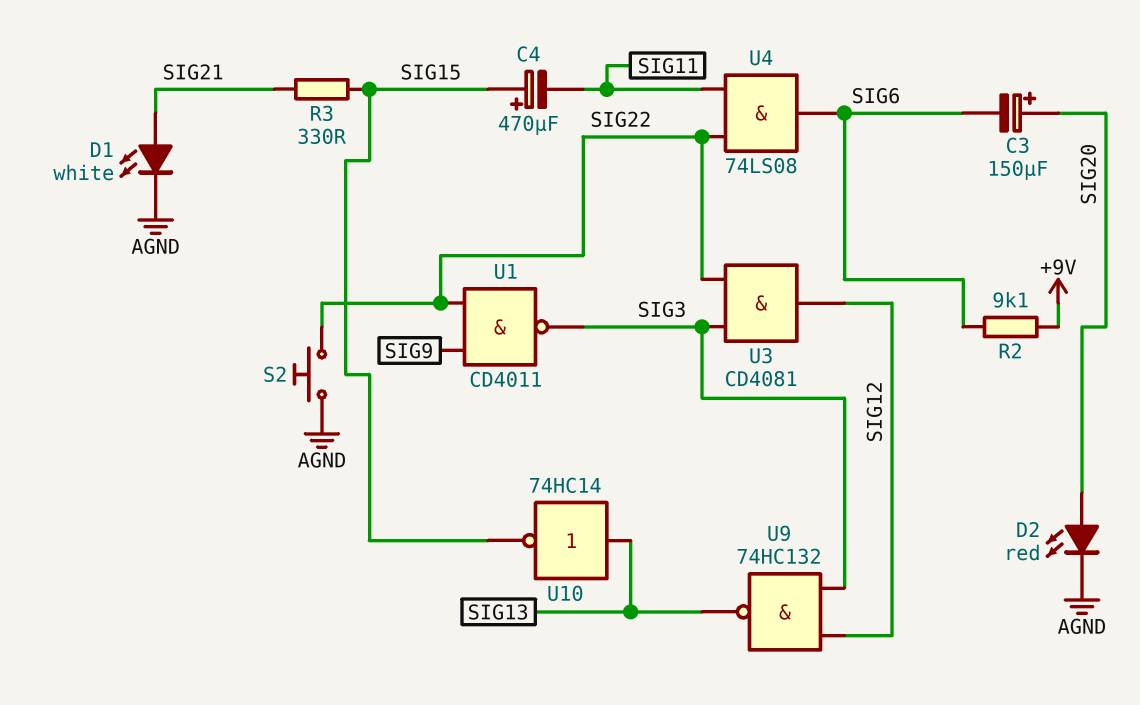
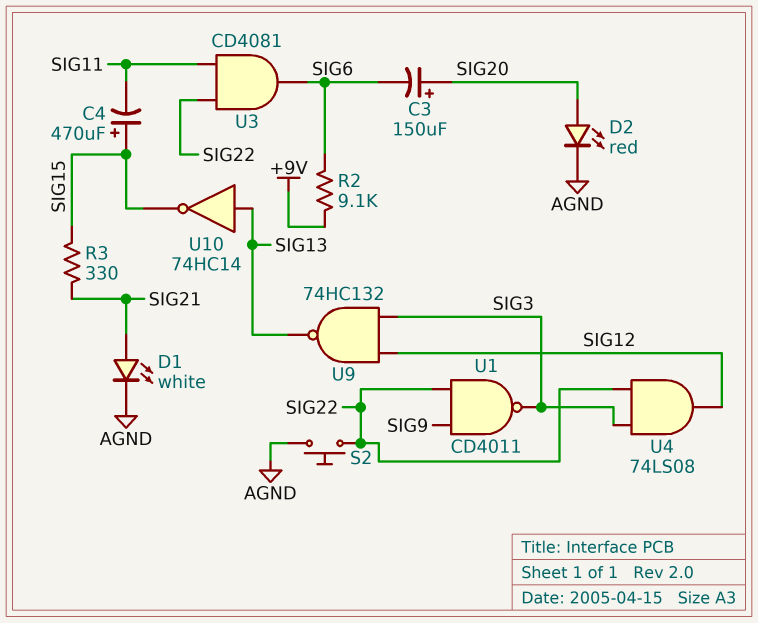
U3: AND CD4081 (in SIG3, in SIG22, out SIG12) -> AND CD4081 (in SIG11, in SIG22, out SIG6)
U4: AND 74LS08 (in SIG11, in SIG22, out SIG6) -> AND 74LS08 (in SIG3, in SIG22, out SIG12)

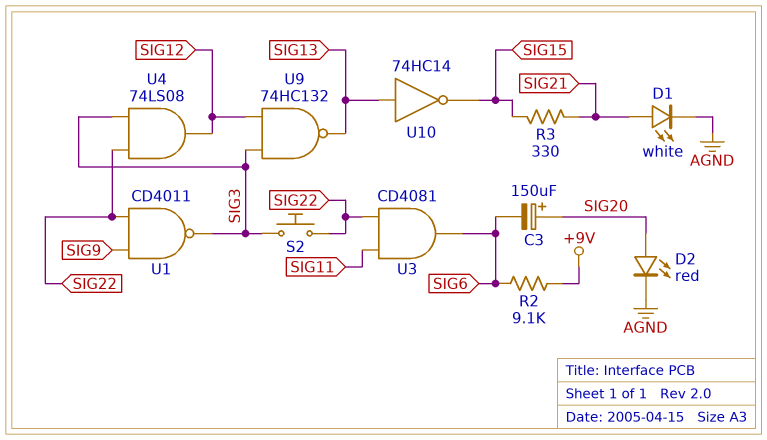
C4: 470uF (plus SIG15, minus SIG11) -> none
S2: button (AGND, SIG22) -> button (SIG3, SIG22)

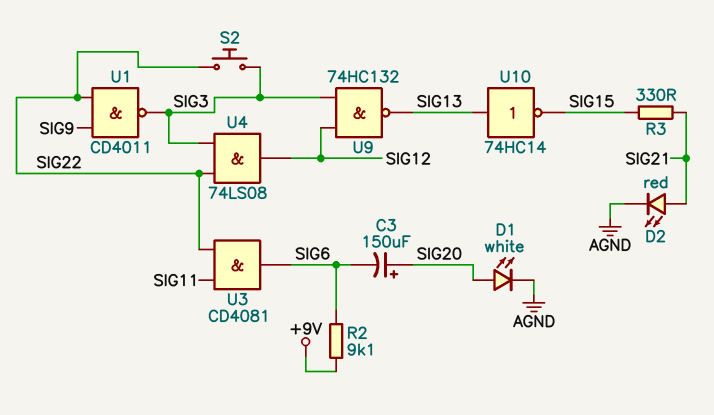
D1: LED white (A SIG21, K AGND) -> LED white (A SIG20, K AGND)
D2: LED red (A SIG20, K AGND) -> LED red (A SIG21, K AGND)

